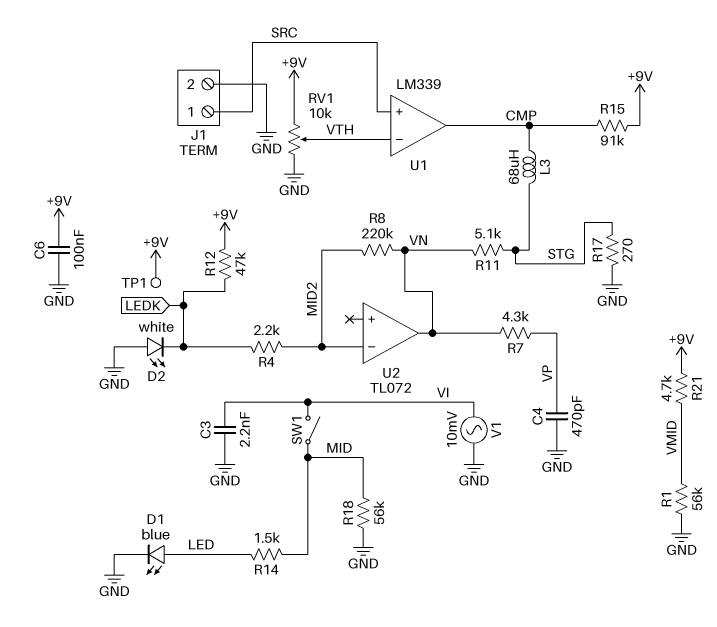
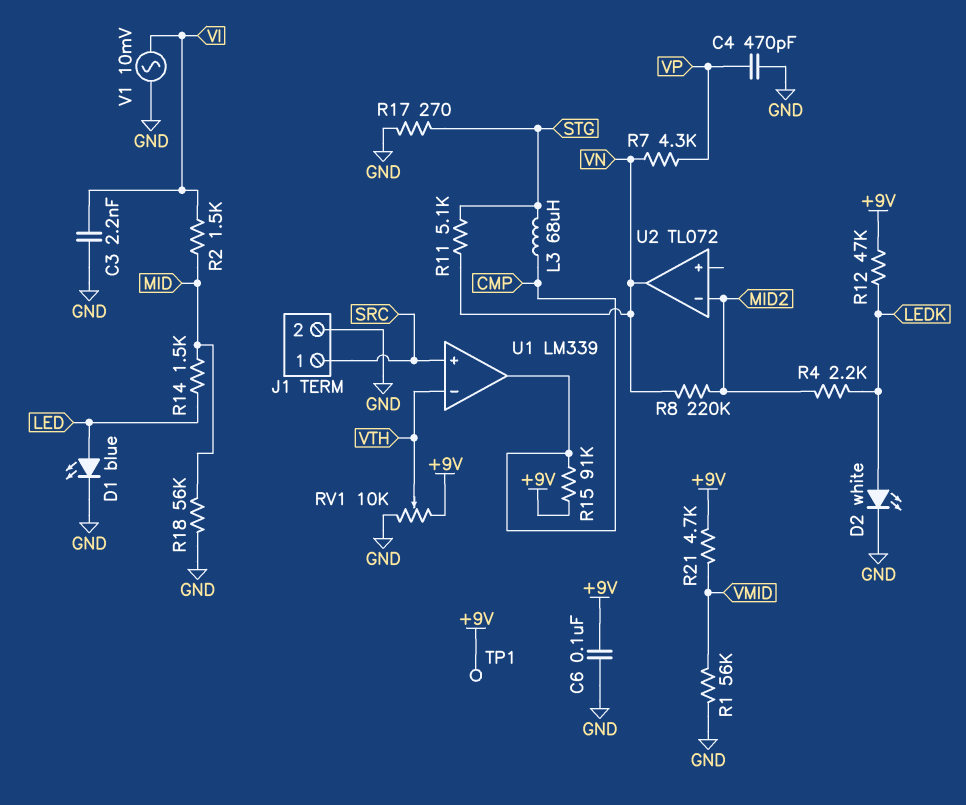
D2: LED white (A GND, K LEDK) -> LED white (A LEDK, K GND)
R2: none -> 1.5k (MID, VI)
SW1: switch (MID, VI) -> none

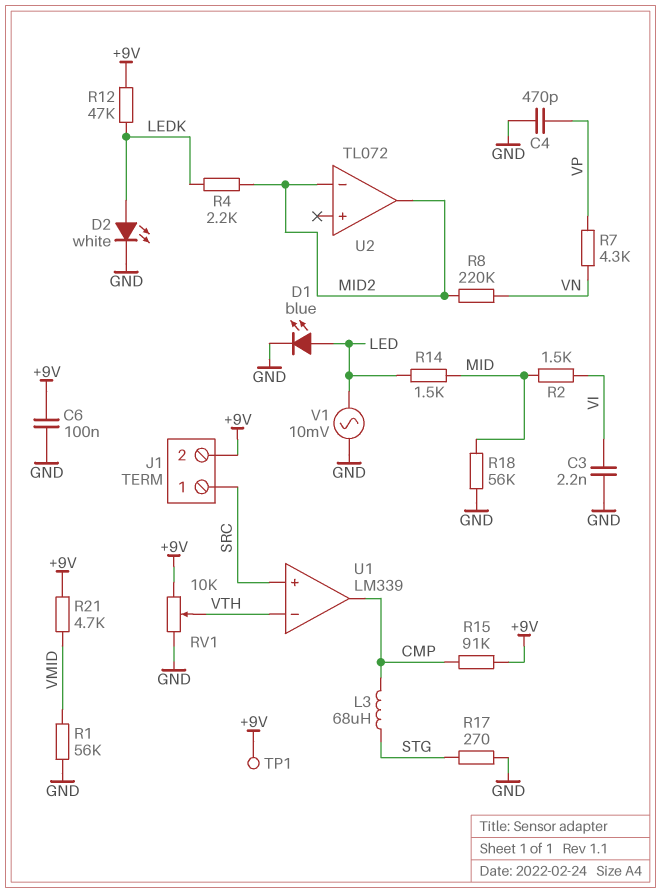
J1 pin 2: GND -> +9V
R11: 5.1k (STG, VN) -> none
U2 pin out: VN -> MID2
V1: AC 10mV (GND, VI) -> AC 10mV (GND, LED)

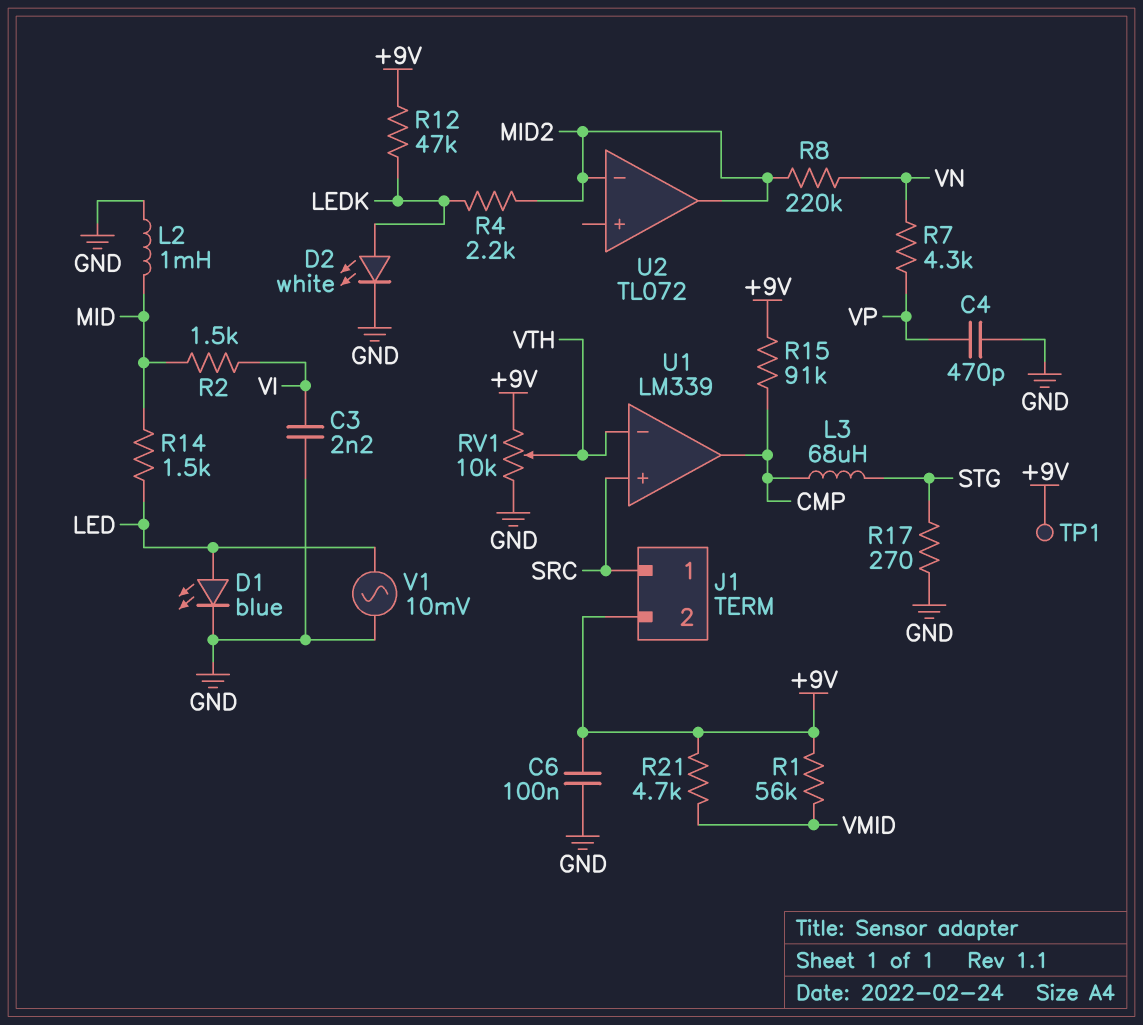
L2: none -> 1mH (GND, MID)
R1: 56k (GND, VMID) -> 56k (+9V, VMID)
R18: 56k (GND, MID) -> none

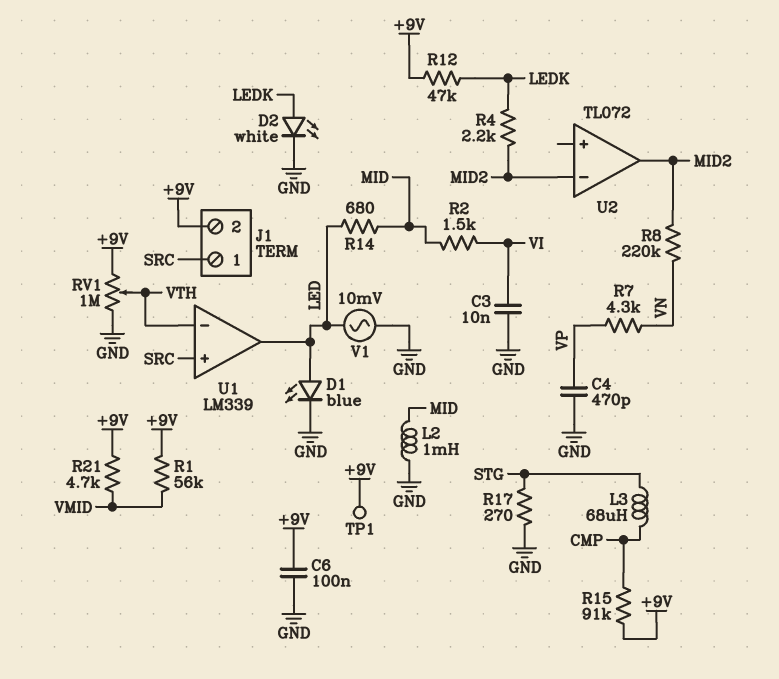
C3: 2.2nF (GND, VI) -> 10nF (GND, VI)
R14: 1.5k (LED, MID) -> 680 (LED, MID)
RV1: 10k (+9V, GND, wiper VTH) -> 1M (+9V, GND, wiper VTH)
U1 pin out: CMP -> LED

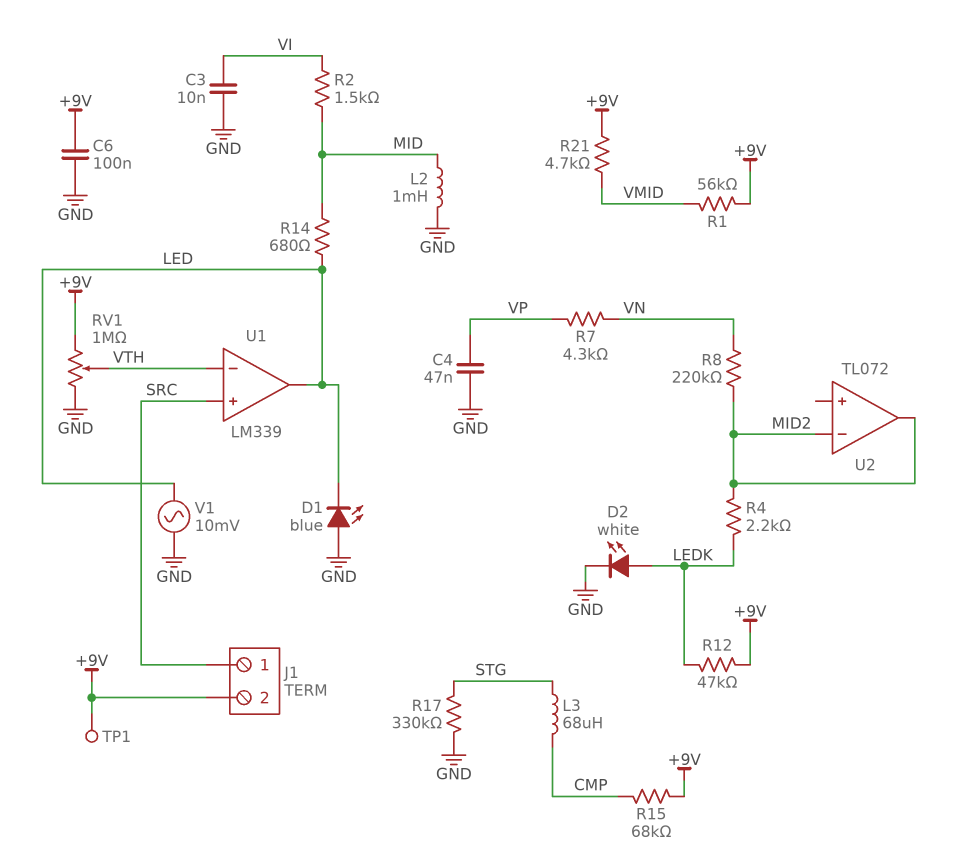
C4: 470pF (GND, VP) -> 47nF (GND, VP)
D1: LED blue (A LED, K GND) -> LED blue (A GND, K LED)
R15: 91k (+9V, CMP) -> 68k (+9V, CMP)
R17: 270 (GND, STG) -> 330k (GND, STG)

